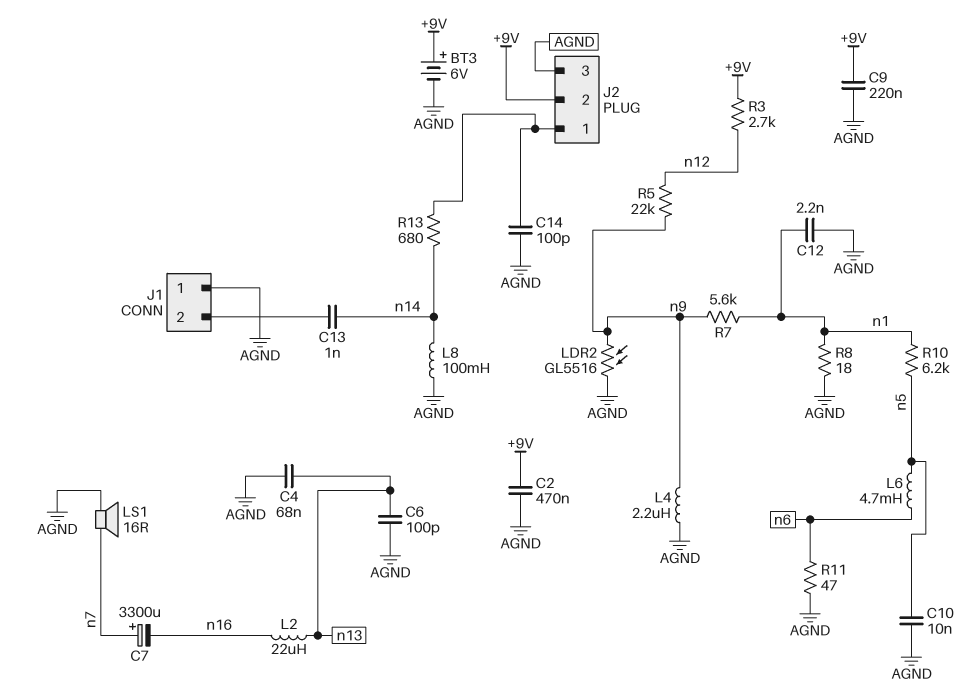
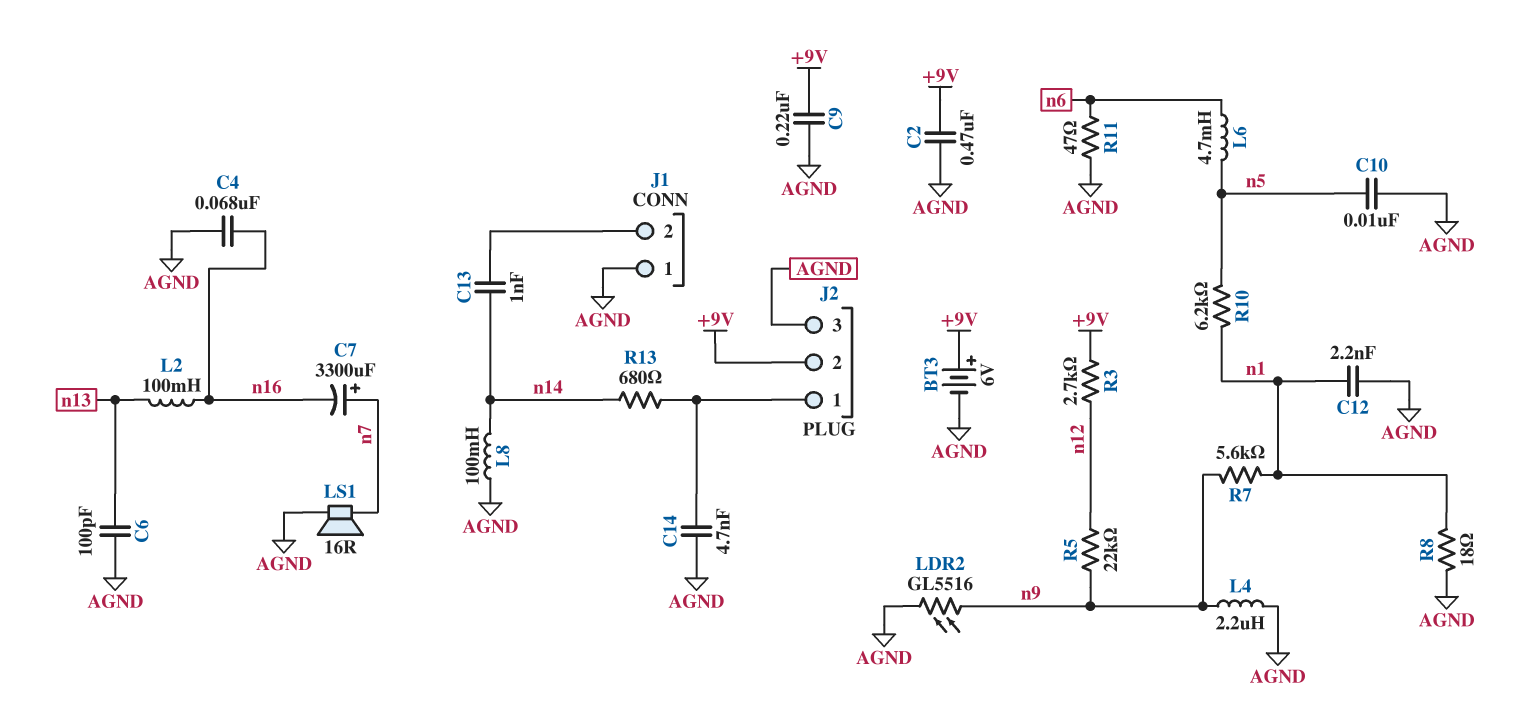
C4: 68nF (AGND, n13) -> 68nF (AGND, n16)
C14: 100pF (AGND, J2/1) -> 4.7nF (AGND, J2/1)
L2: 22uH (n13, n16) -> 100mH (n13, n16)

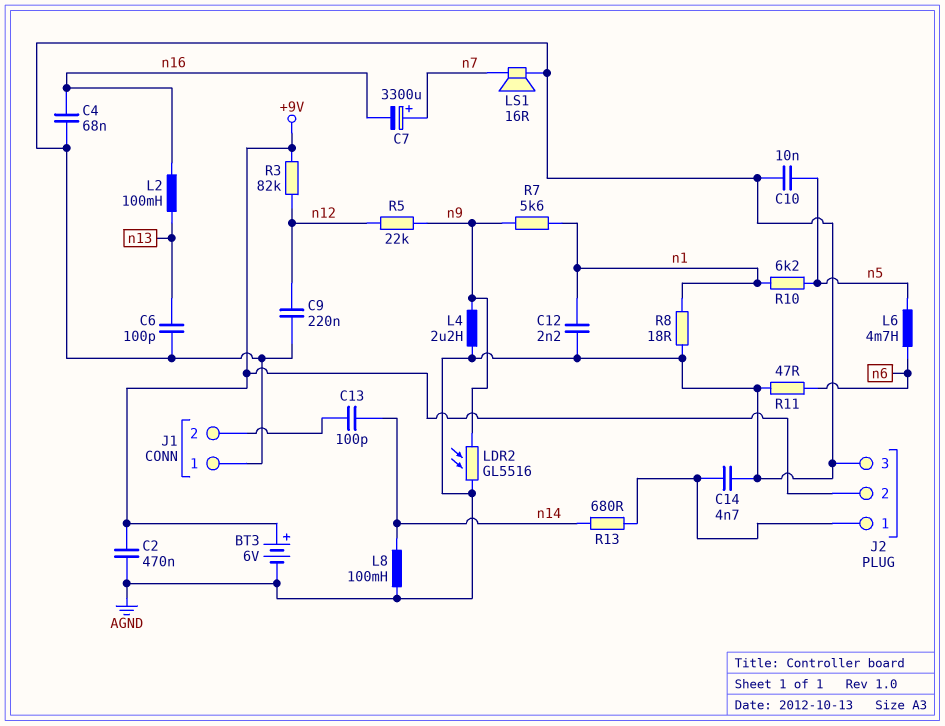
C9: 220nF (+9V, AGND) -> 220nF (AGND, n12)
C13: 1nF (J1/2, n14) -> 100pF (J1/2, n14)
R3: 2.7k (+9V, n12) -> 82k (+9V, n12)

